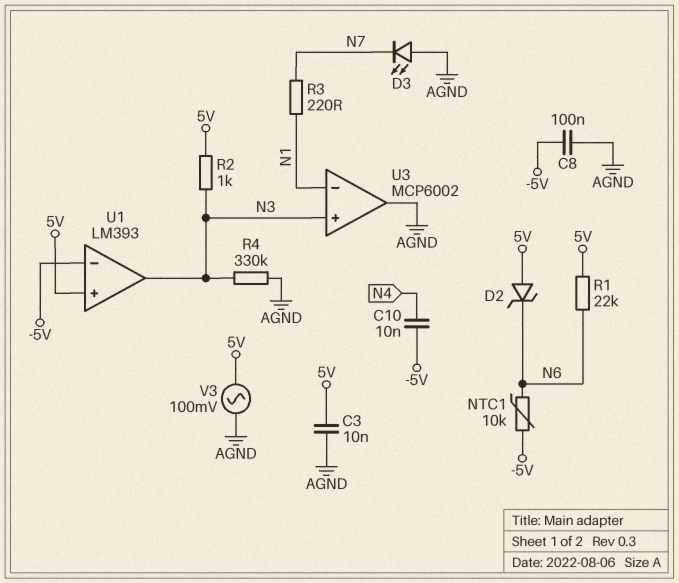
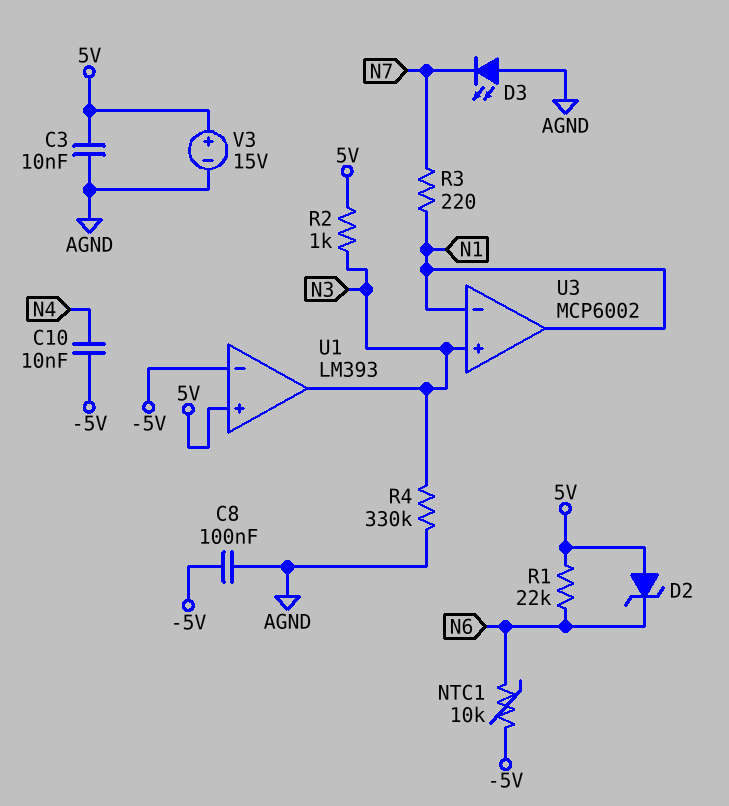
U3 pin out: AGND -> N1
V3: AC 100mV (5V, AGND) -> 15V (plus 5V, minus AGND)

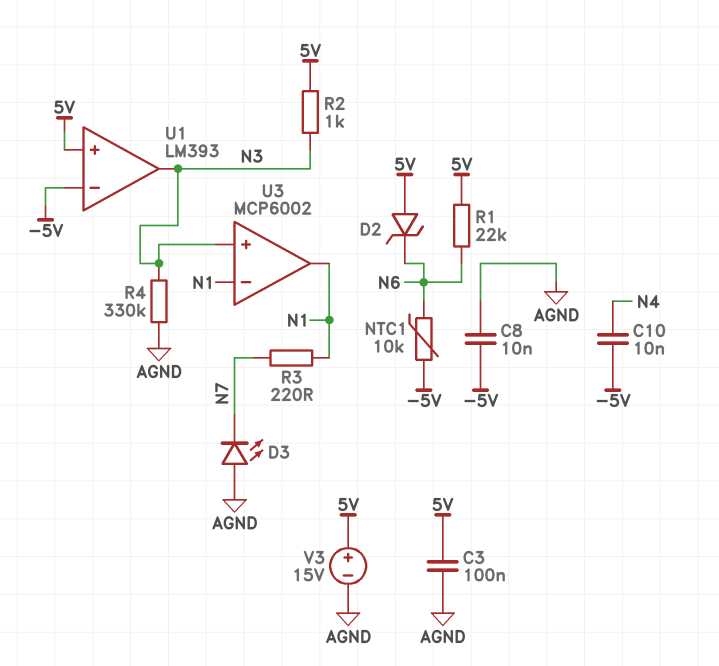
C3: 10nF (5V, AGND) -> 100nF (5V, AGND)
C8: 100nF (-5V, AGND) -> 10nF (-5V, AGND)

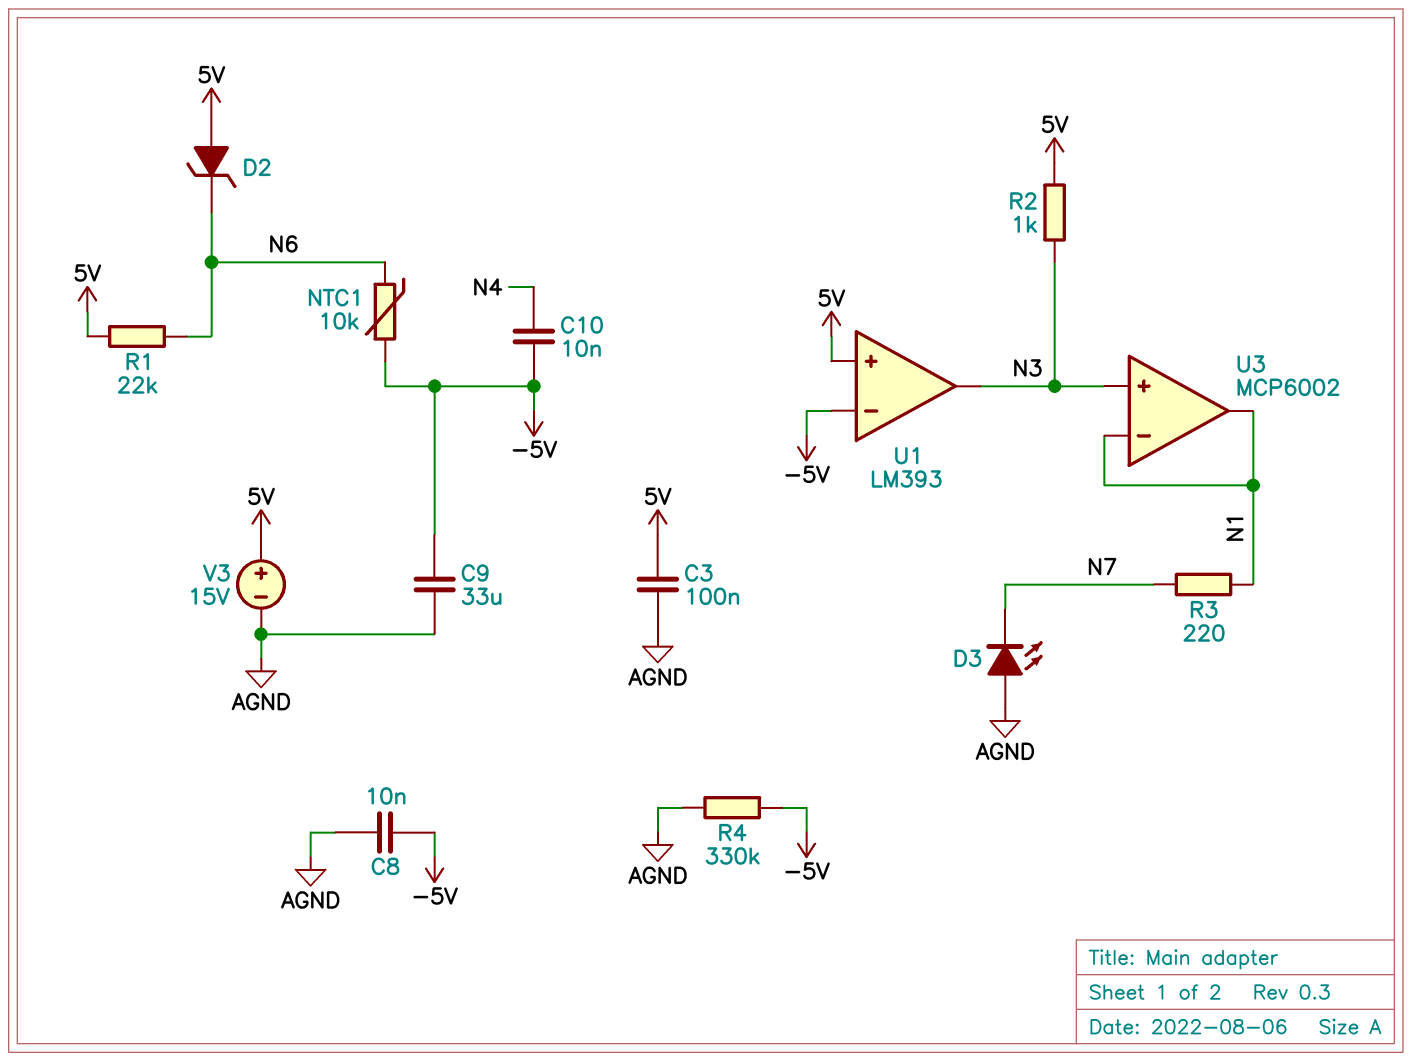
C9: none -> 33uF (-5V, AGND)
R4: 330k (AGND, N3) -> 330k (-5V, AGND)

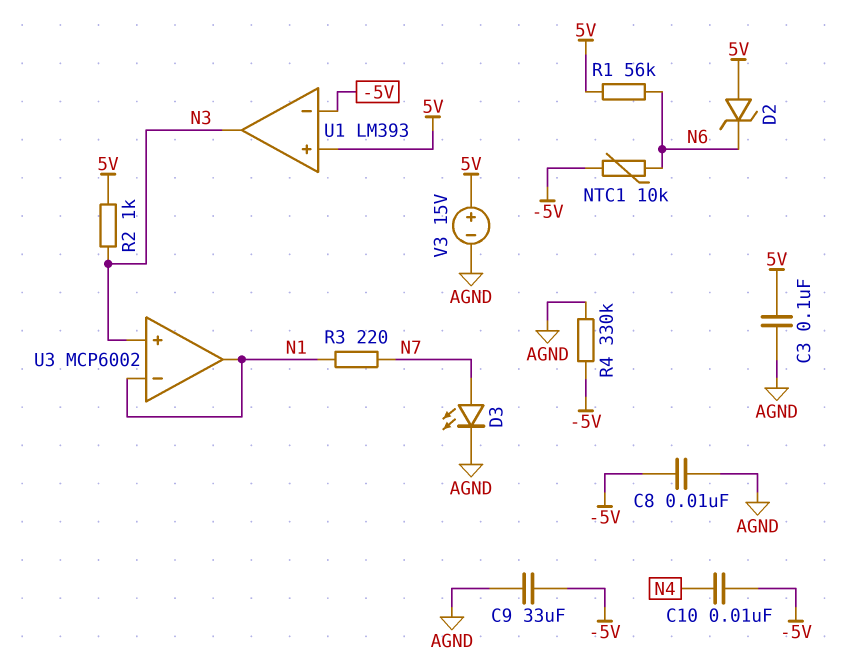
D3: LED (A AGND, K N7) -> LED (A N7, K AGND)
R1: 22k (5V, N6) -> 56k (5V, N6)

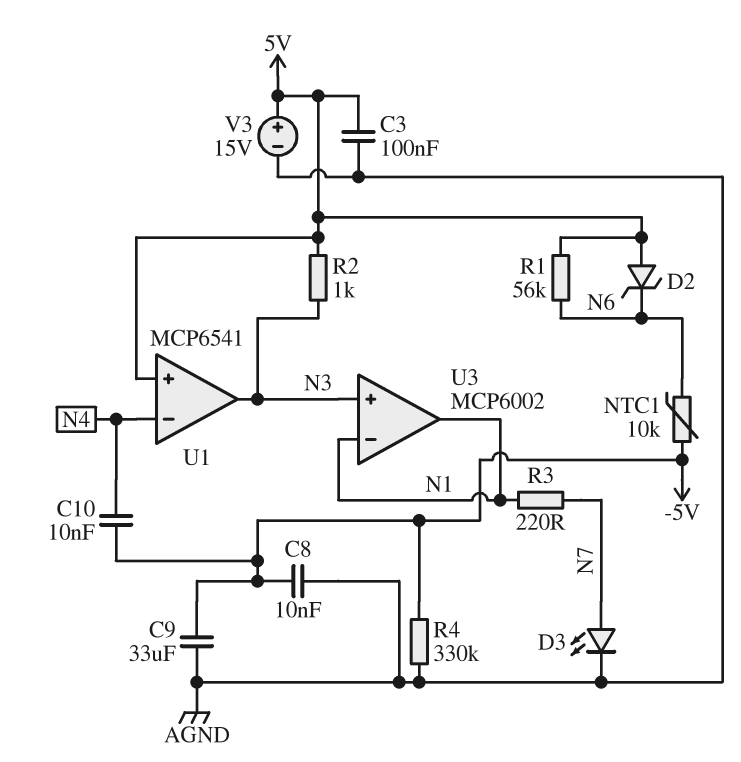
U1: LM393 -> MCP6541
U1 pin in-: -5V -> N4

